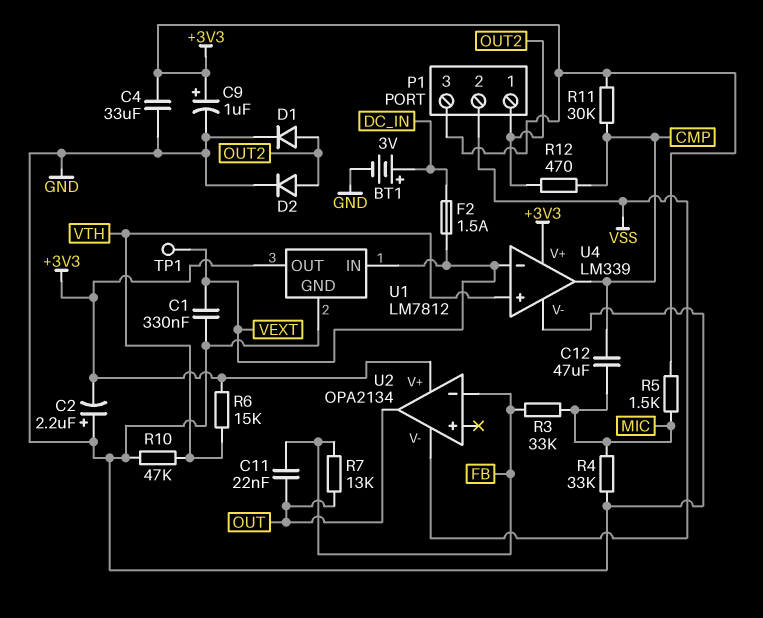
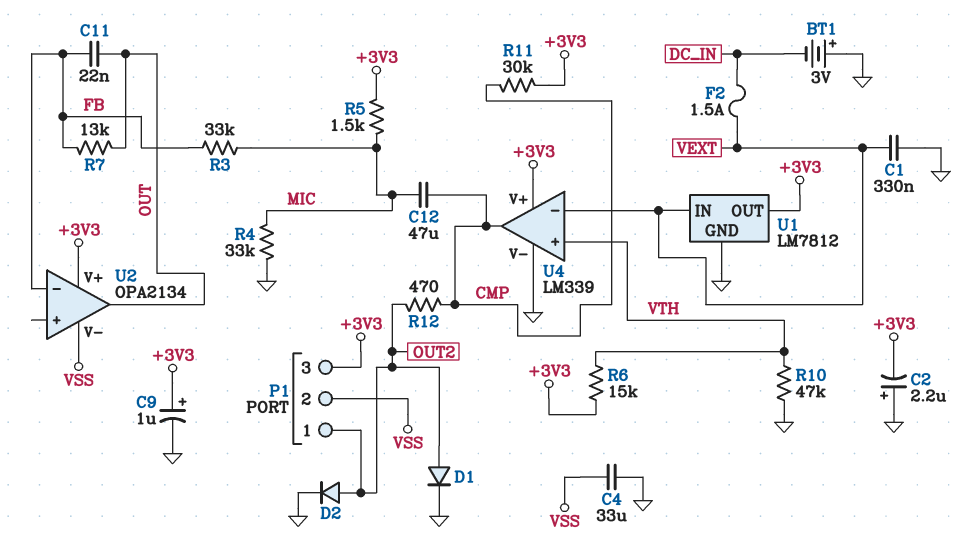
BT1: 3V (plus DC_IN, minus GND) -> 3V (plus GND, minus DC_IN)
C4: 33uF (+3V3, GND) -> 33uF (GND, VSS)
TP1: test point (VEXT) -> none

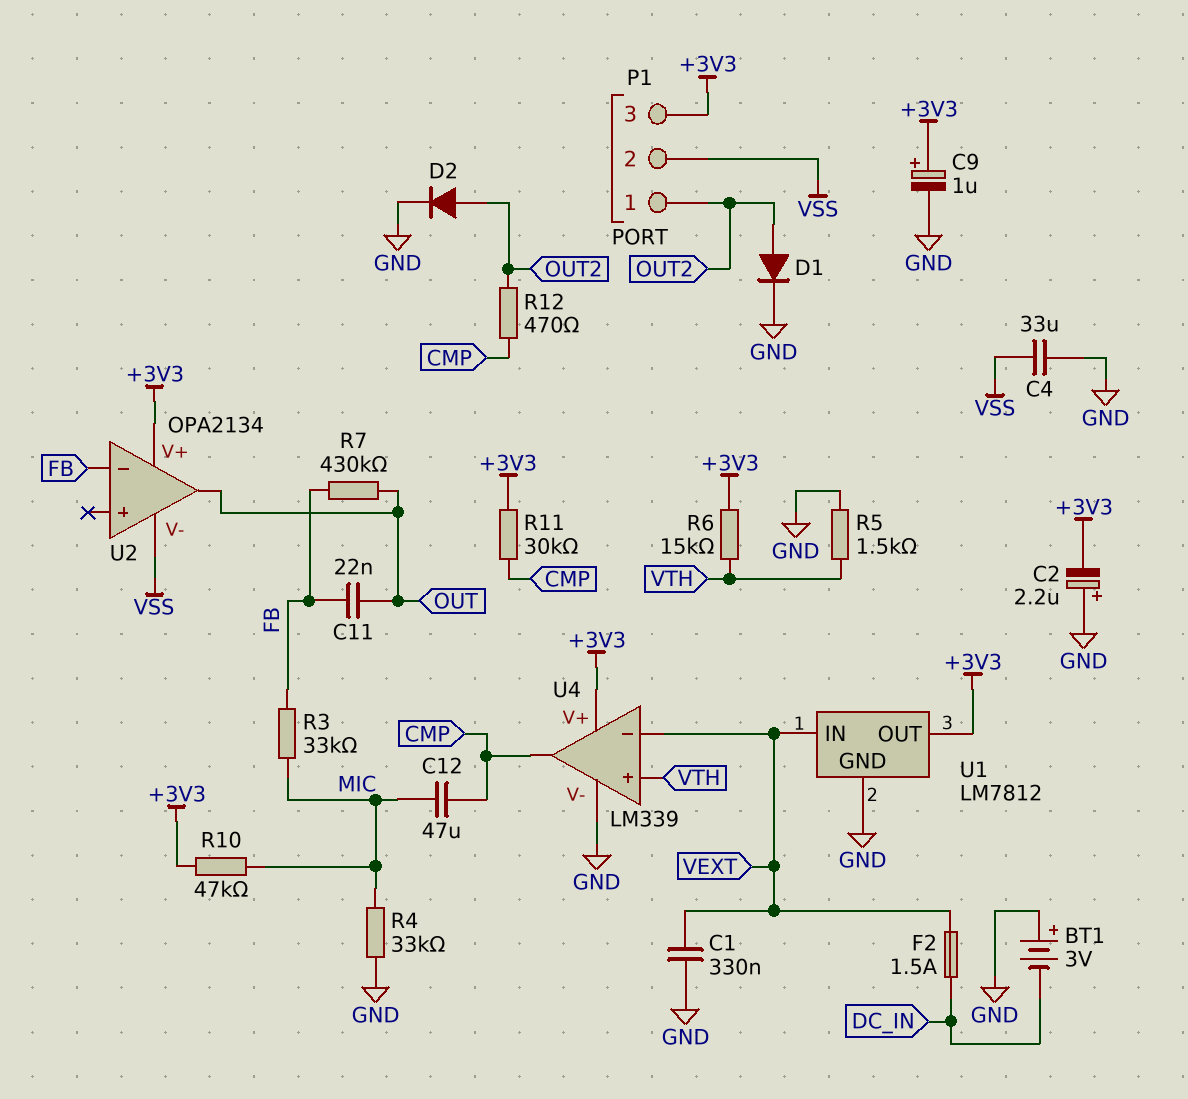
R5: 1.5k (+3V3, MIC) -> 1.5k (GND, VTH)
R7: 13k (FB, OUT) -> 430k (FB, OUT)
R10: 47k (GND, VTH) -> 47k (+3V3, MIC)

